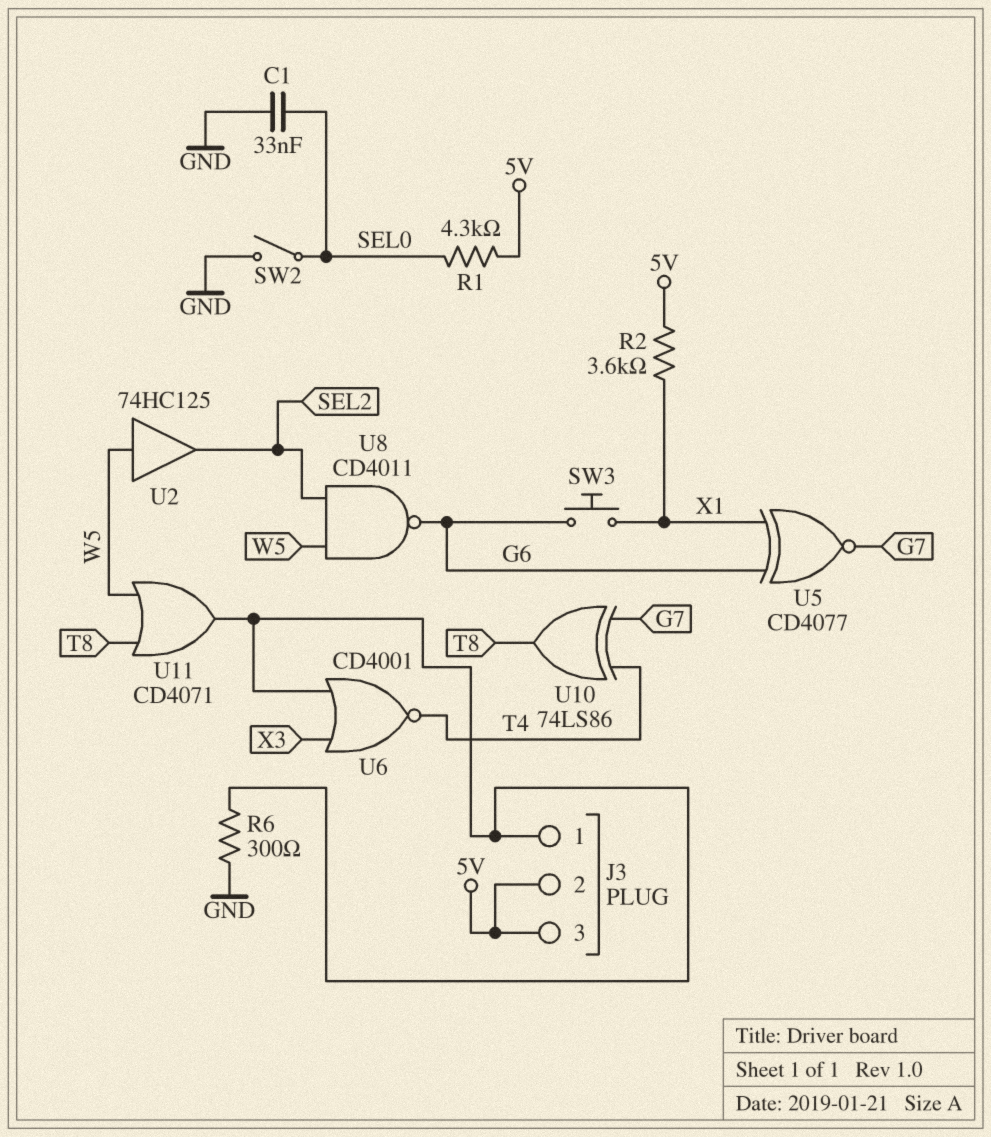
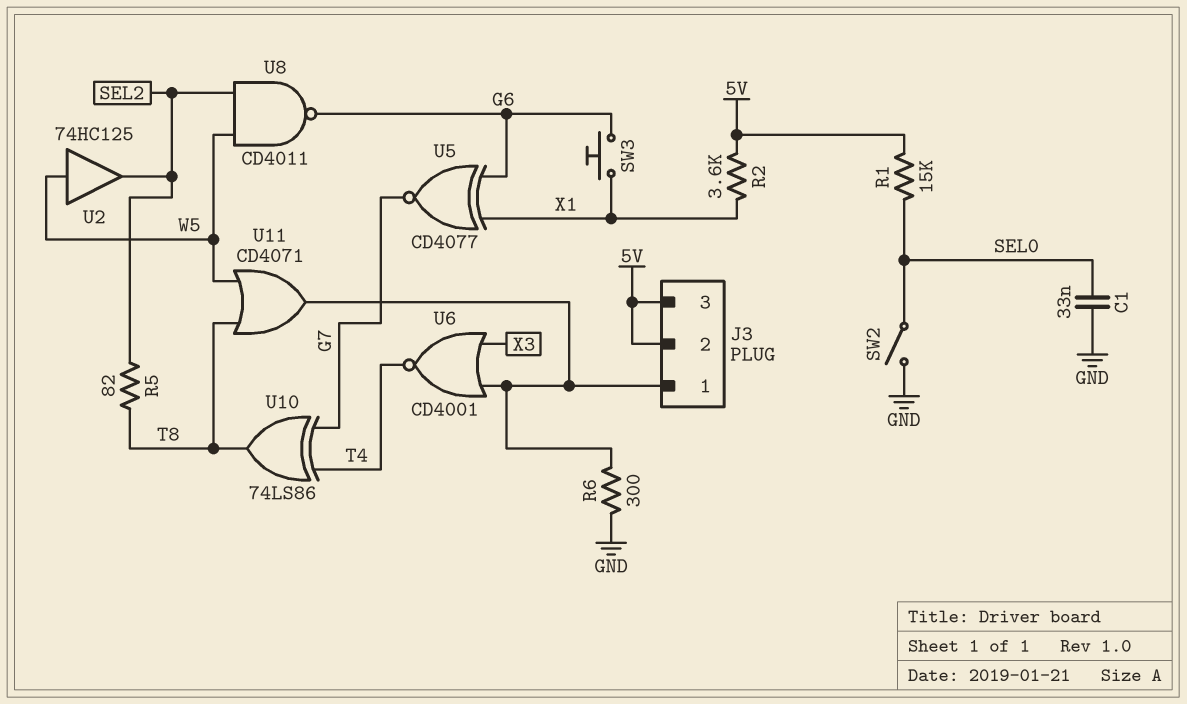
R1: 4.3k (5V, SEL0) -> 15k (5V, SEL0)
R5: none -> 82 (SEL2, T8)

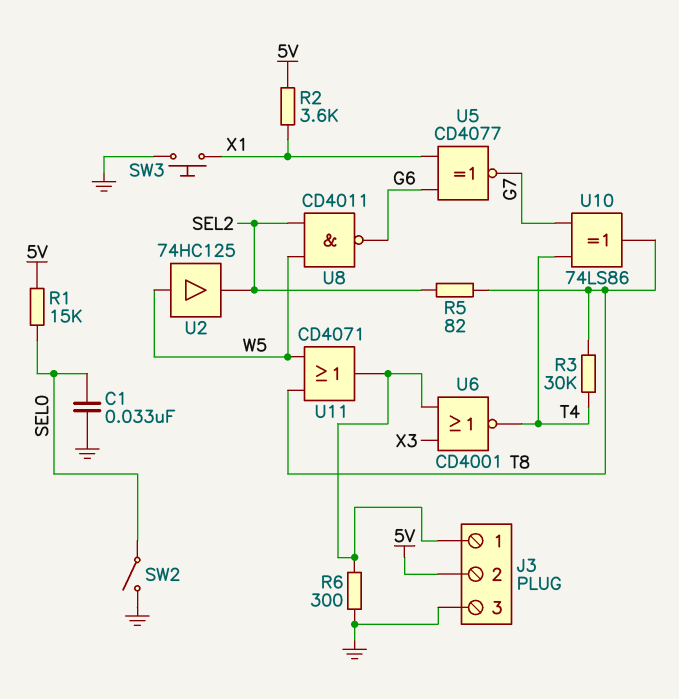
J3 pin 3: 5V -> GND
R3: none -> 30k (T4, T8)
SW3: button (G6, X1) -> button (GND, X1)

